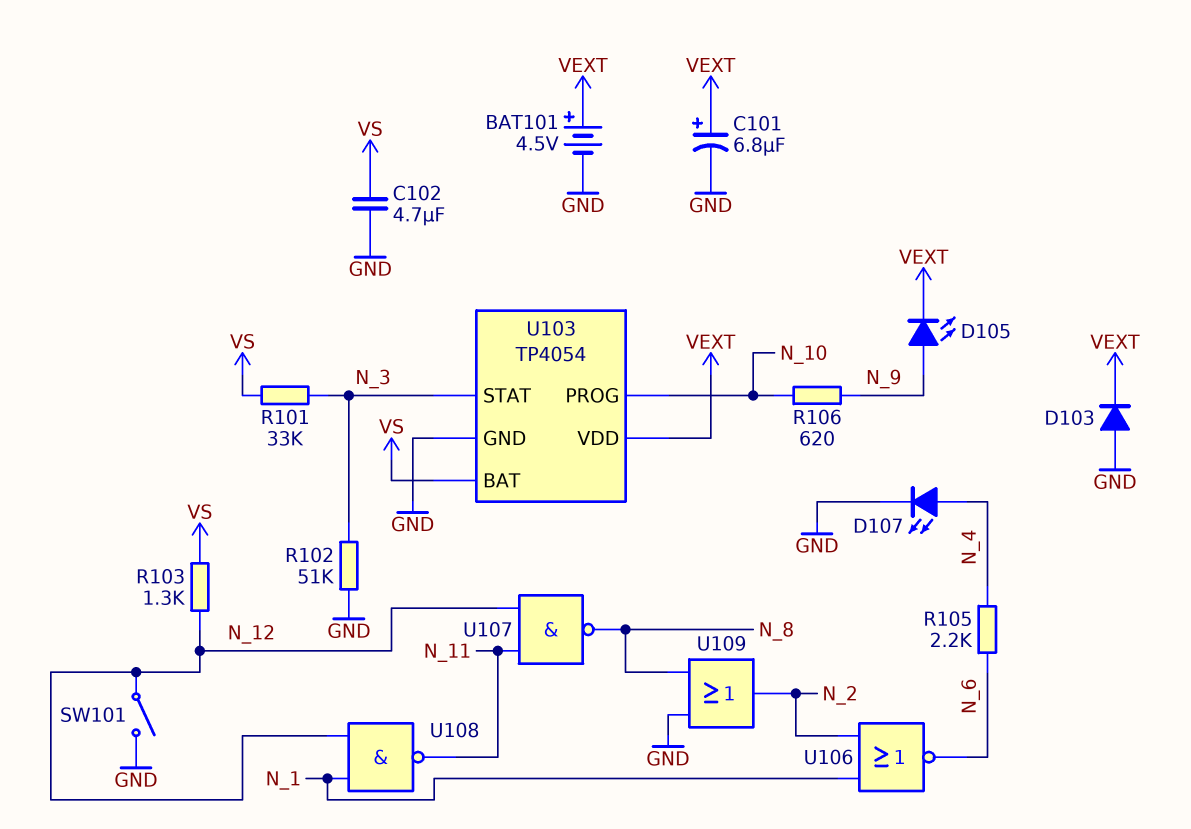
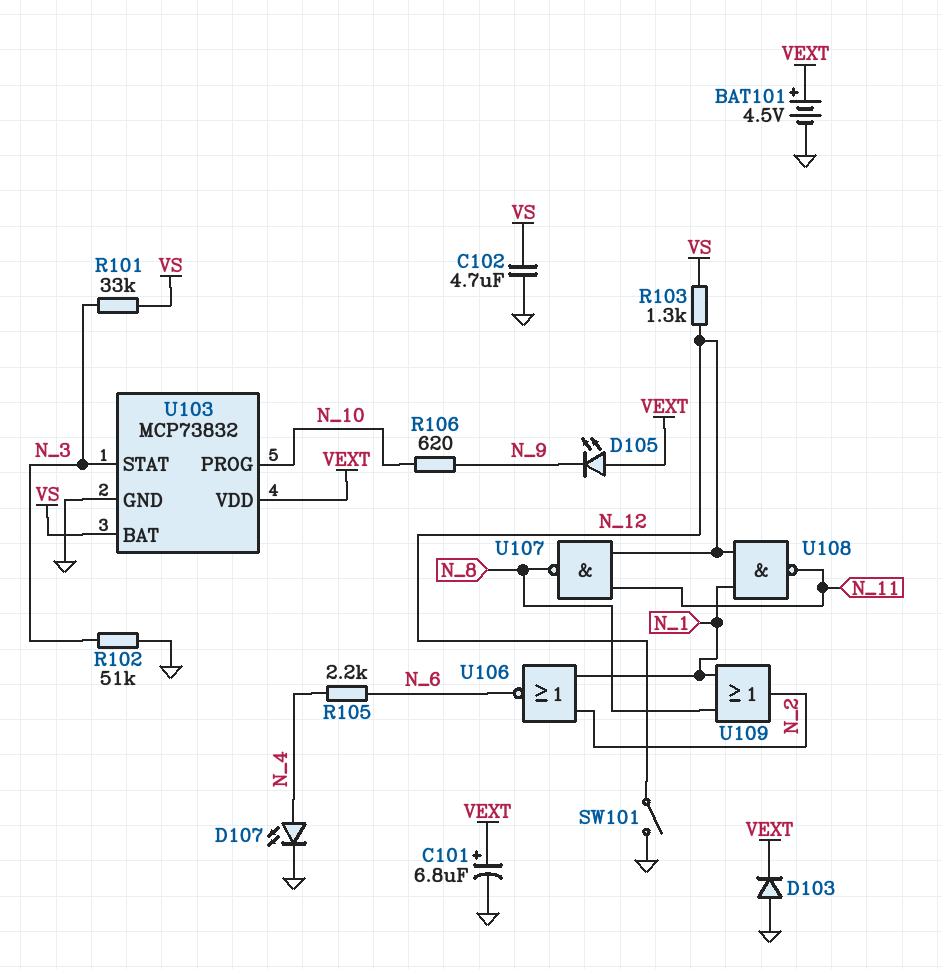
D105: LED (A N_9, K VEXT) -> LED (A VEXT, K N_9)
U103: TP4054 -> MCP73832
U109: OR (in GND, in N_8, out N_2) -> OR (in N_1, in N_8, out N_2)

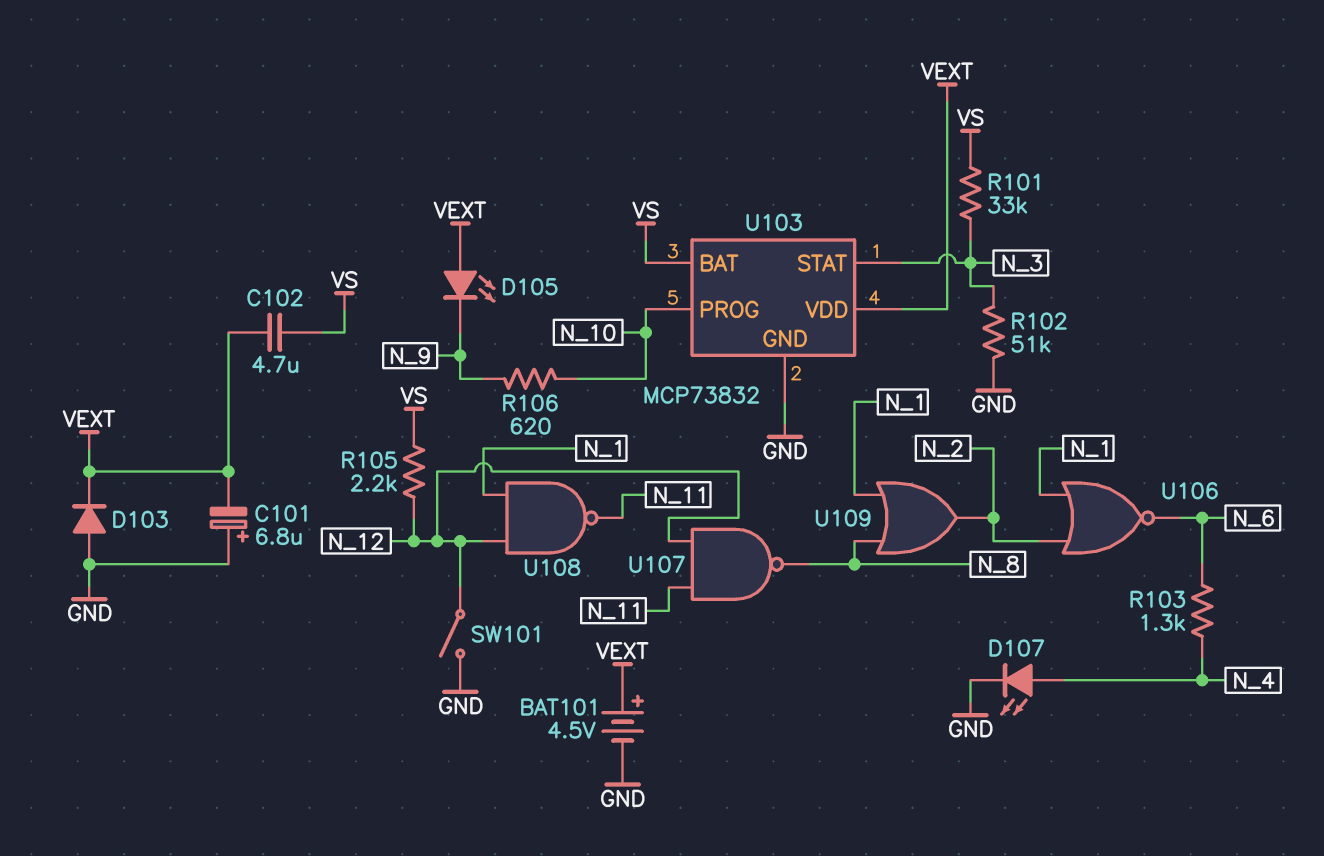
C101: 6.8uF (plus VEXT, minus GND) -> 6.8uF (plus GND, minus VEXT)
C102: 4.7uF (GND, VS) -> 4.7uF (VEXT, VS)
R103: 1.3k (N_12, VS) -> 1.3k (N_4, N_6)
R105: 2.2k (N_4, N_6) -> 2.2k (N_12, VS)

